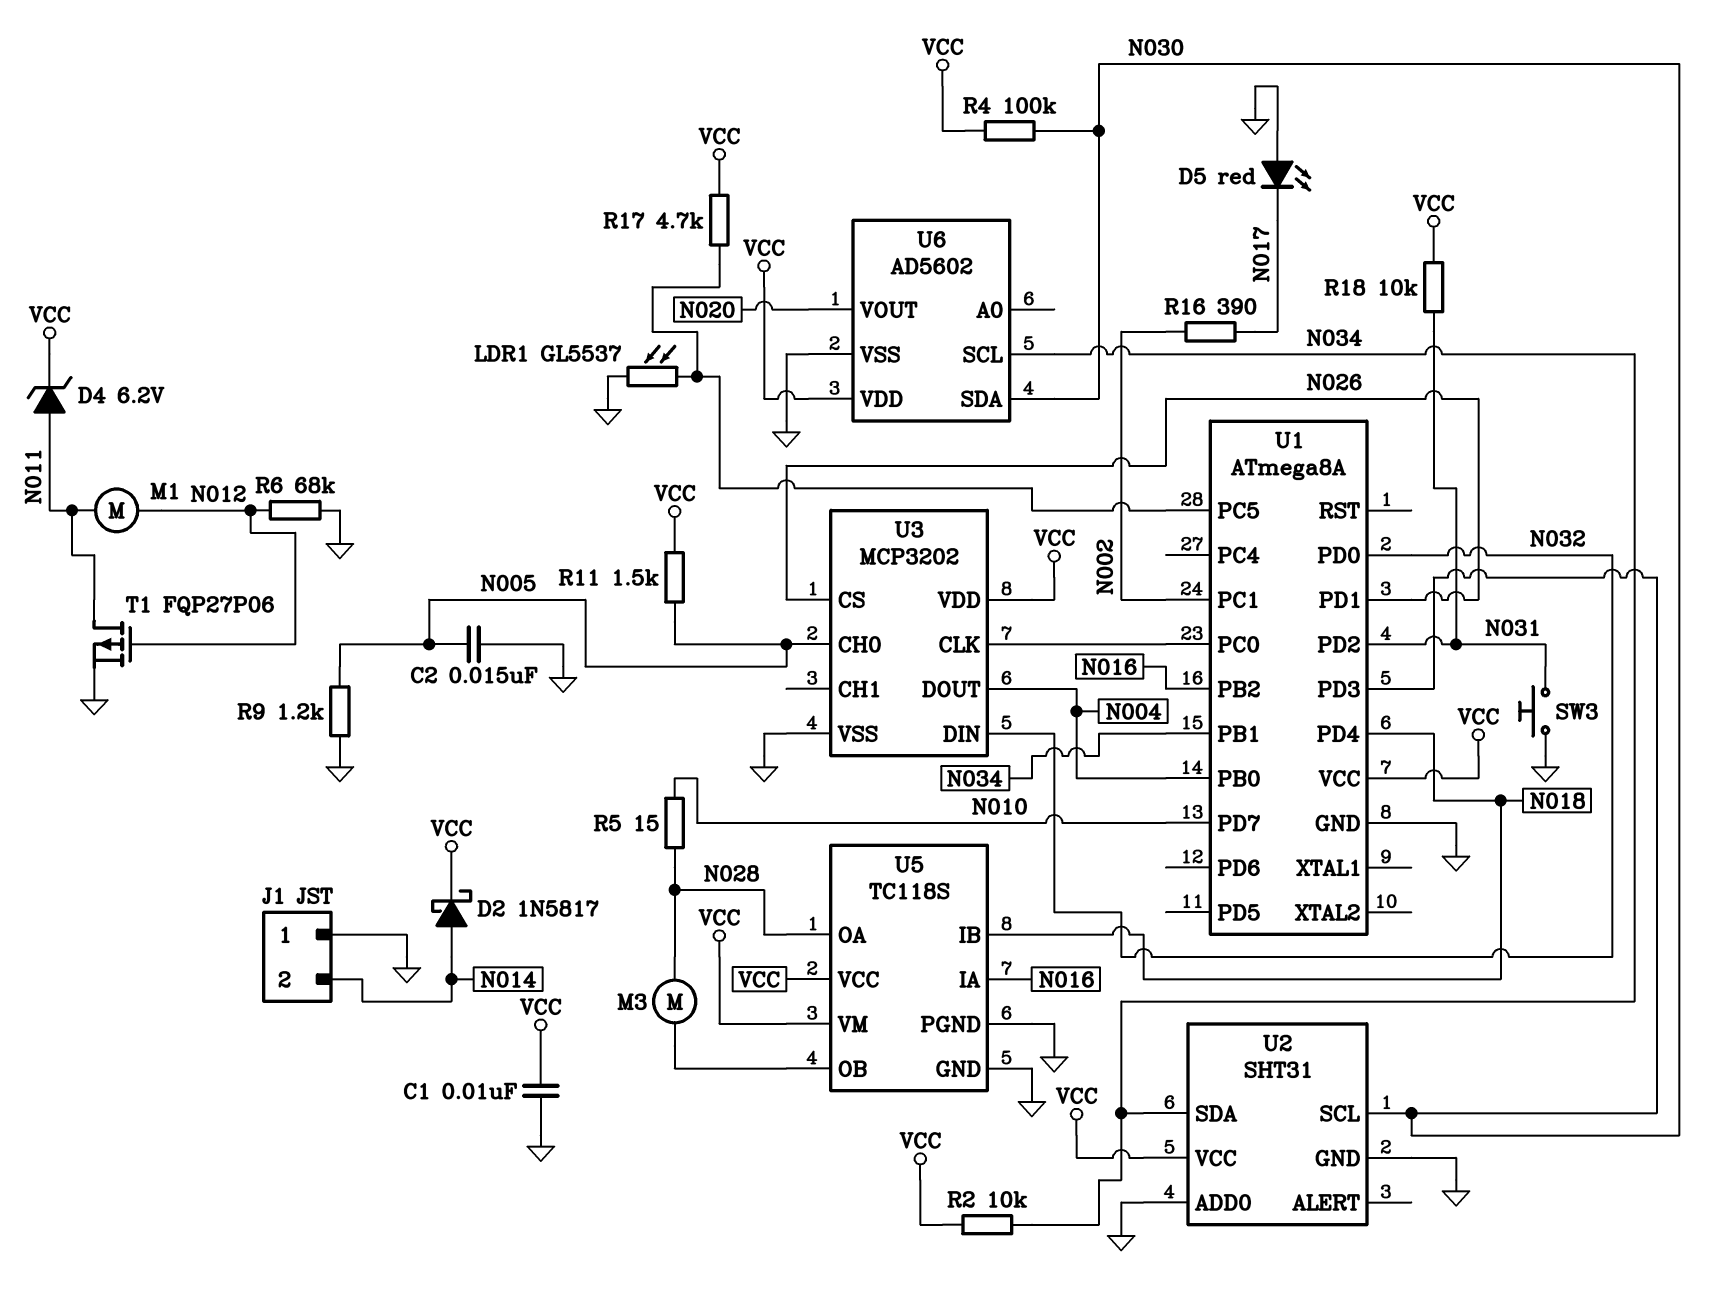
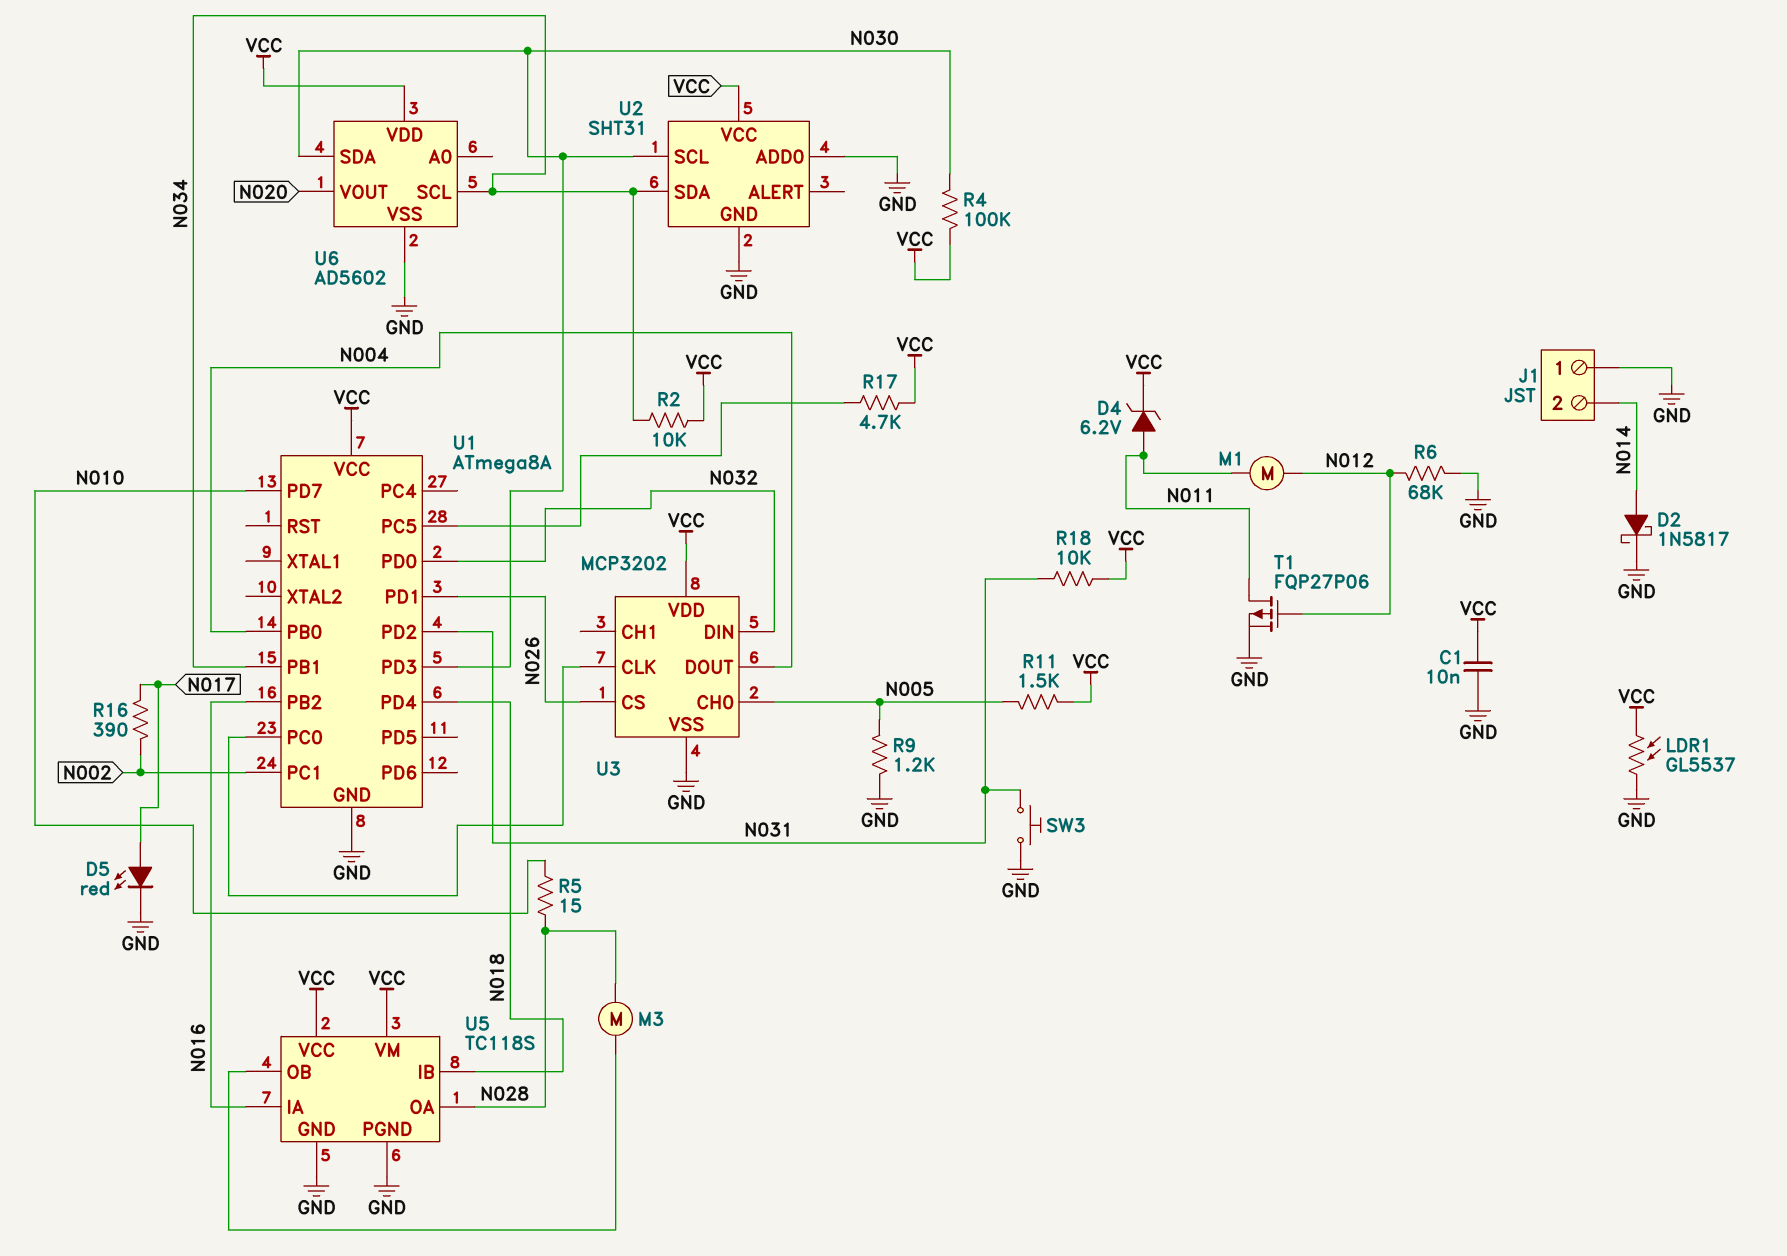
C2: 15nF (GND, N005) -> none
D2: schottky 1N5817 (A N014, K VCC) -> schottky 1N5817 (A N014, K GND)
D5: LED red (A GND, K N017) -> LED red (A N017, K GND)
LDR1: GL5537 (GND, U1/PC5) -> GL5537 (GND, VCC)

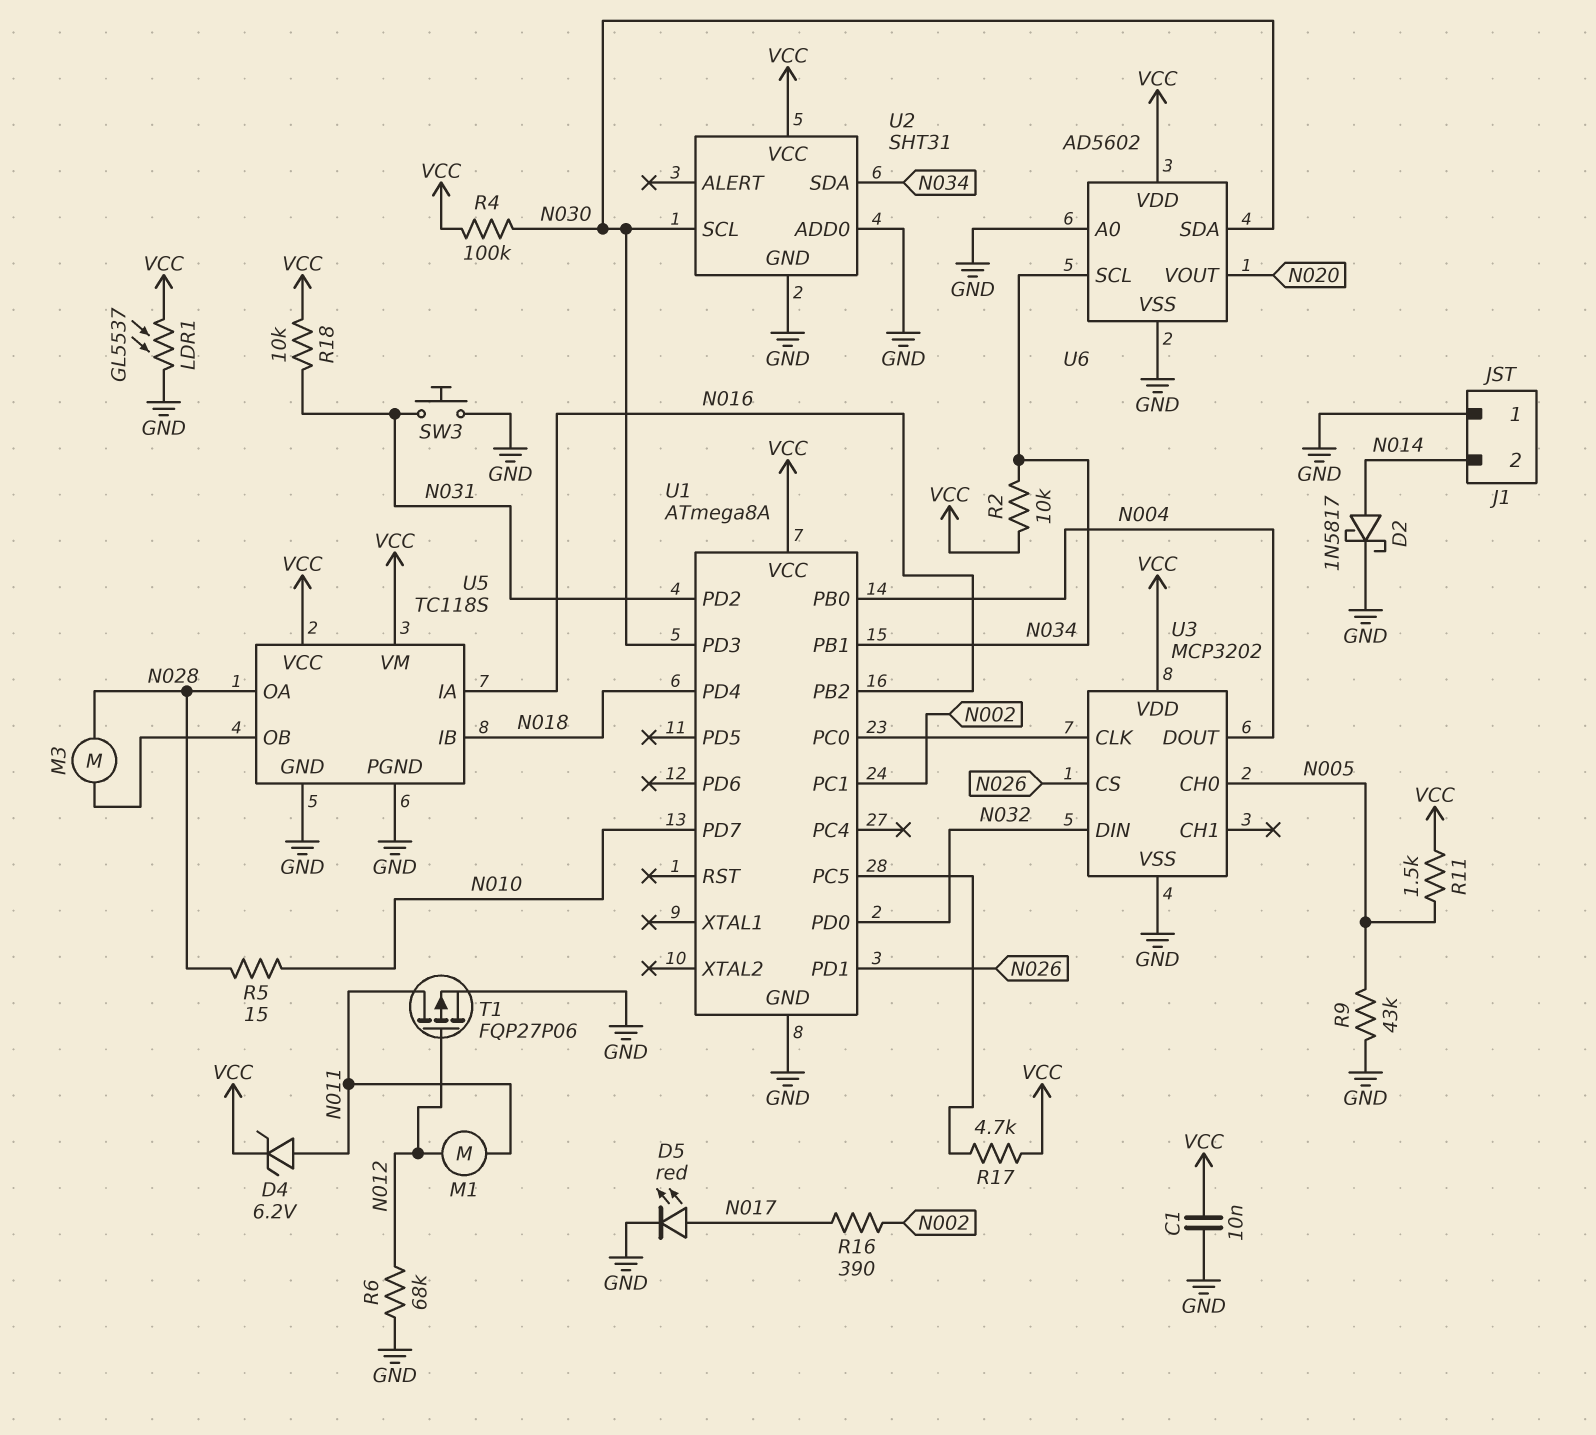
R9: 1.2k (GND, N005) -> 43k (GND, N005)
U6 pin A0: none -> GND

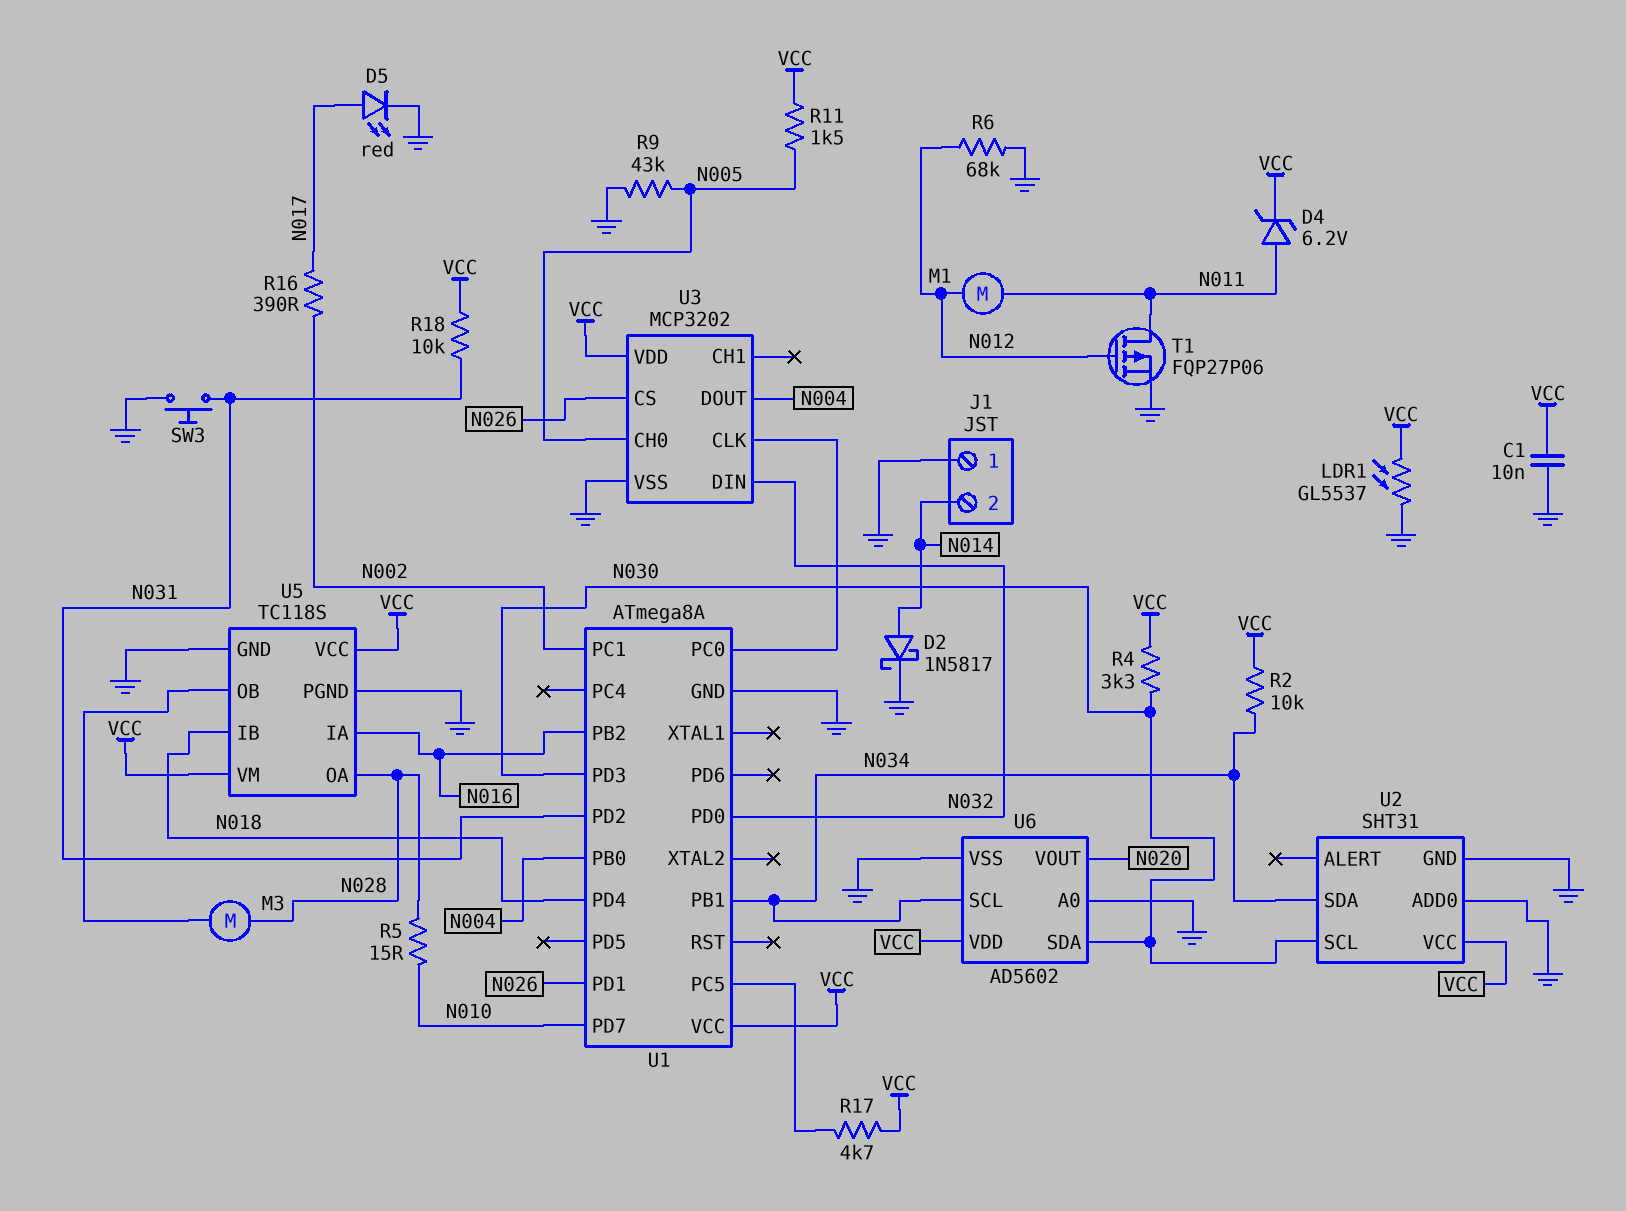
R4: 100k (N030, VCC) -> 3.3k (N030, VCC)

